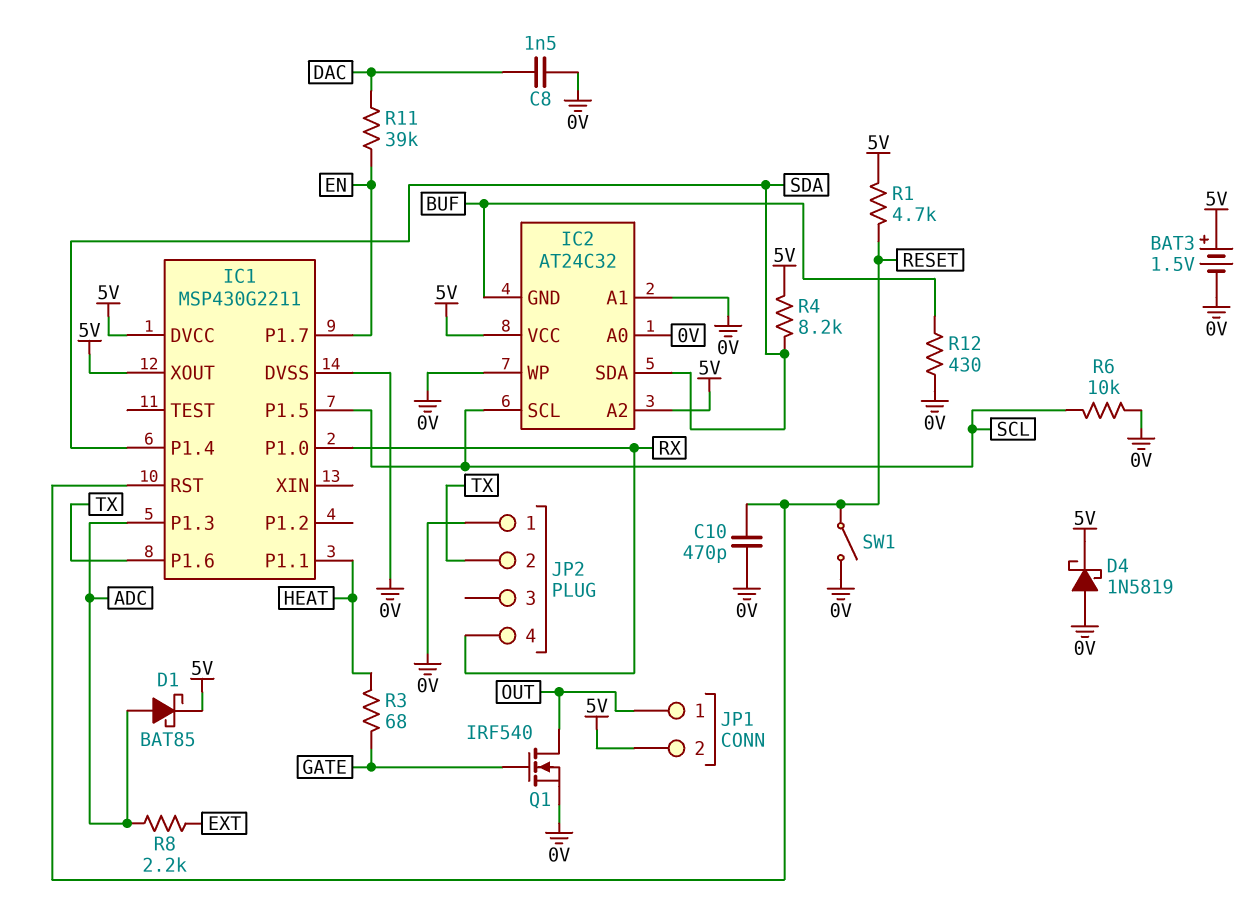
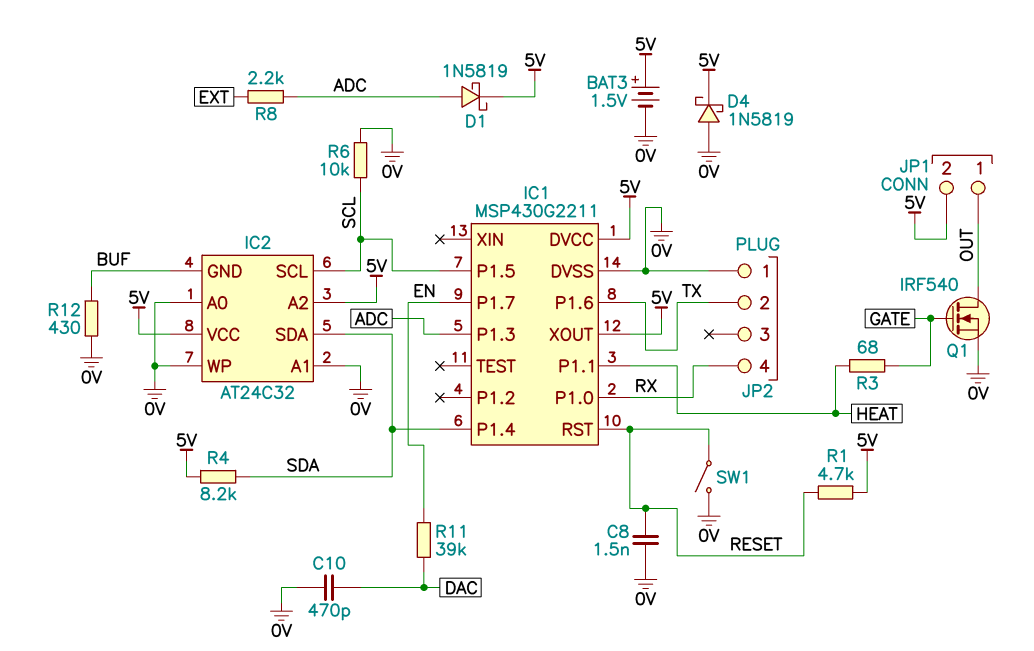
C8: 1.5nF (0V, DAC) -> 1.5nF (0V, RESET)
C10: 470pF (0V, RESET) -> 470pF (0V, DAC)
D1: schottky BAT85 (A ADC, K 5V) -> schottky 1N5819 (A ADC, K 5V)

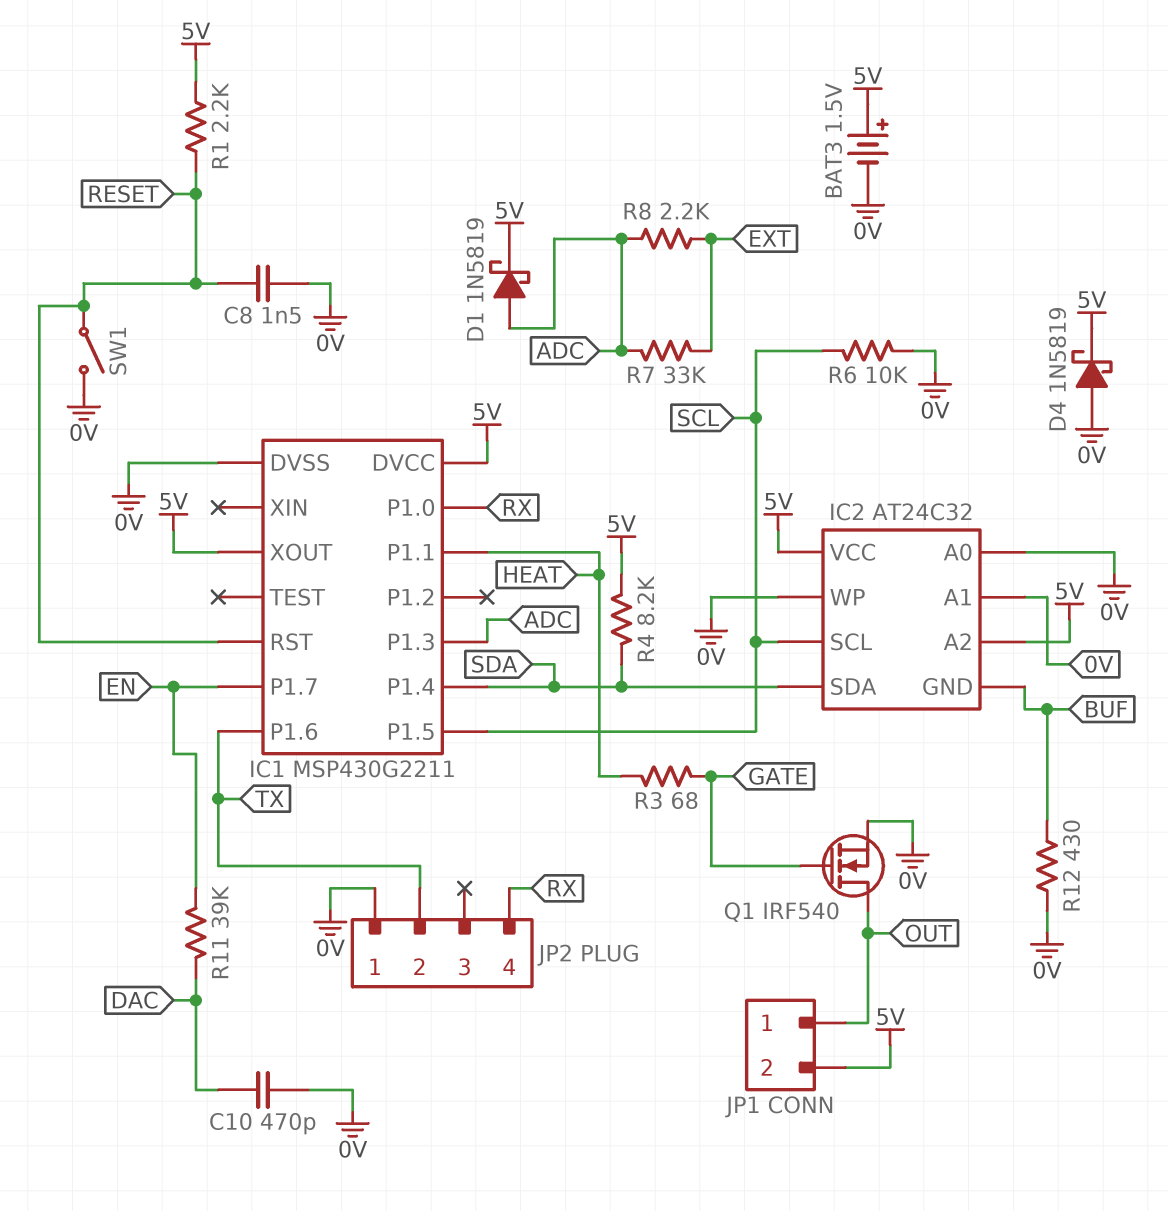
R1: 4.7k (5V, RESET) -> 2.2k (5V, RESET)
R7: none -> 33k (ADC, EXT)

